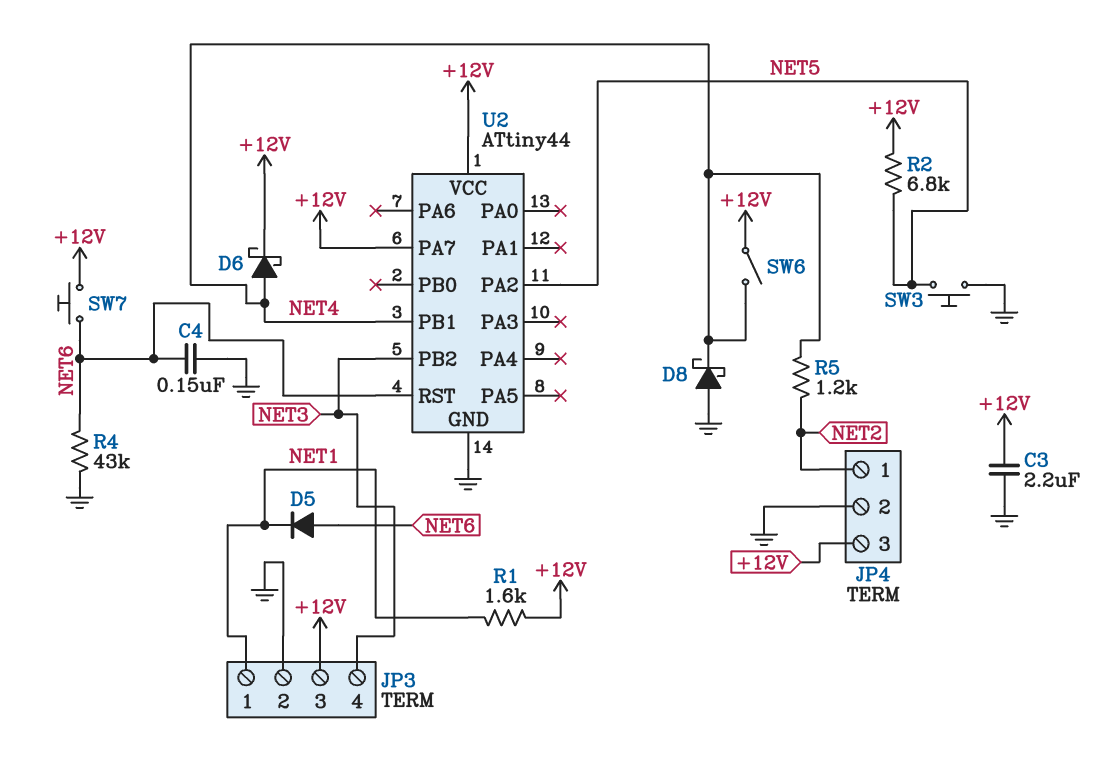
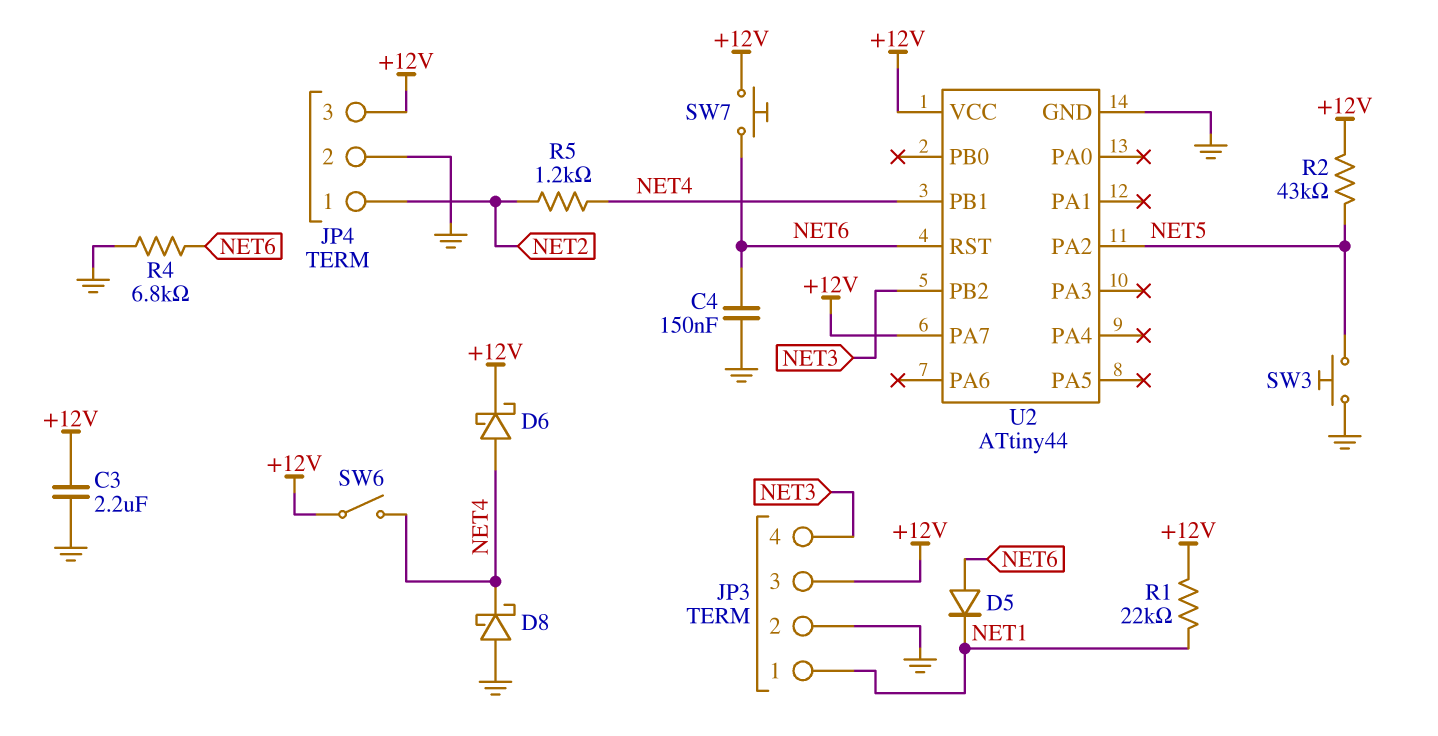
R1: 1.6k (+12V, NET1) -> 22k (+12V, NET1)
R2: 6.8k (+12V, NET5) -> 43k (+12V, NET5)
R4: 43k (GND, NET6) -> 6.8k (GND, NET6)

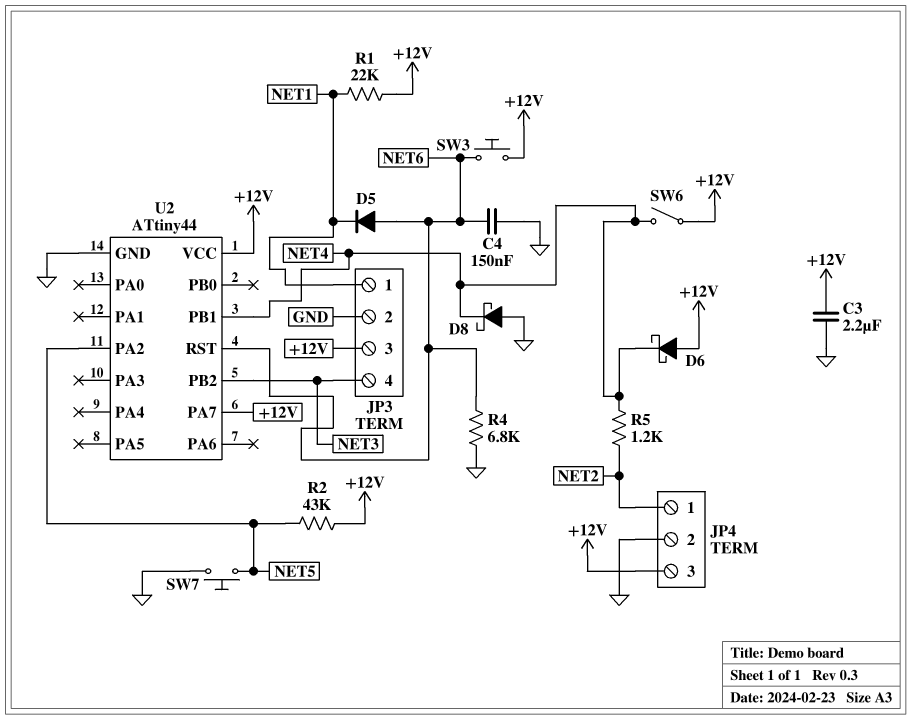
D6: schottky (A NET4, K +12V) -> schottky (A +12V, K NET4)
SW3: button (GND, NET5) -> button (+12V, NET6)
SW7: button (+12V, NET6) -> button (GND, NET5)

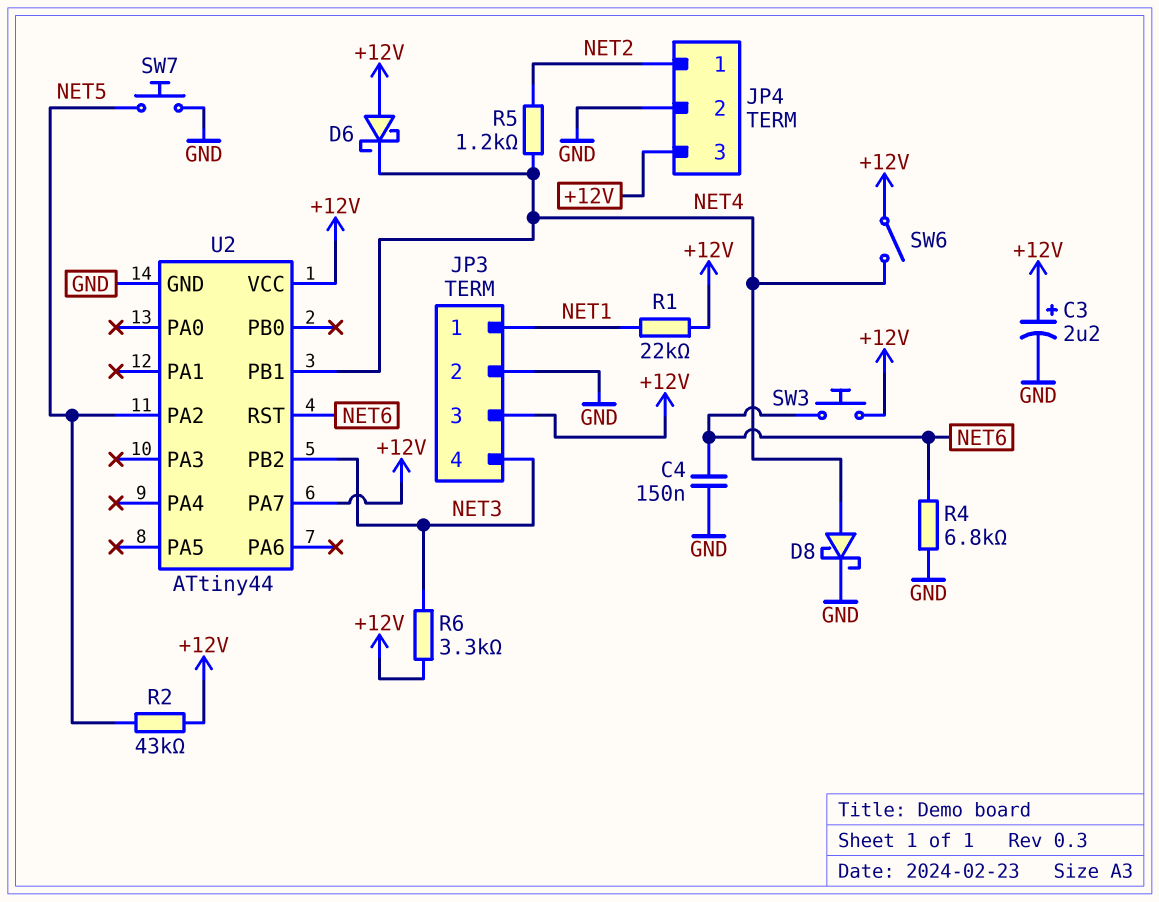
C3: 2.2uF (+12V, GND) -> 2.2uF (plus +12V, minus GND)
D5: diode (A NET6, K NET1) -> none
D8: schottky (A GND, K NET4) -> schottky (A NET4, K GND)
R6: none -> 3.3k (+12V, NET3)

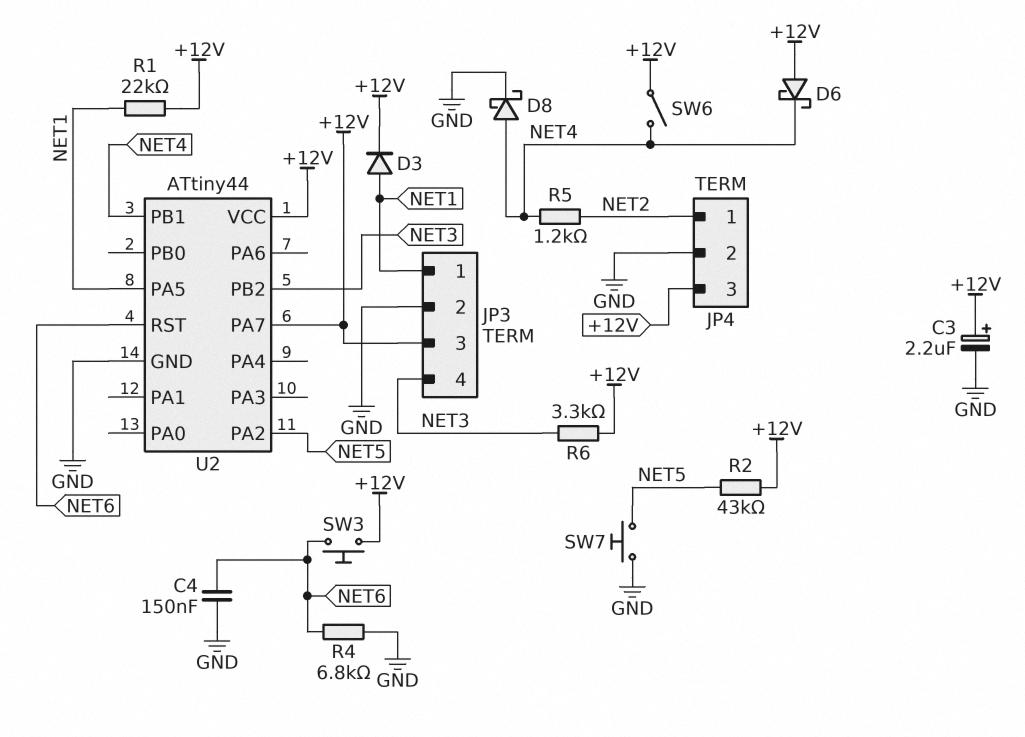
D3: none -> diode (A NET1, K +12V)
U2 pin PA5: none -> NET1

